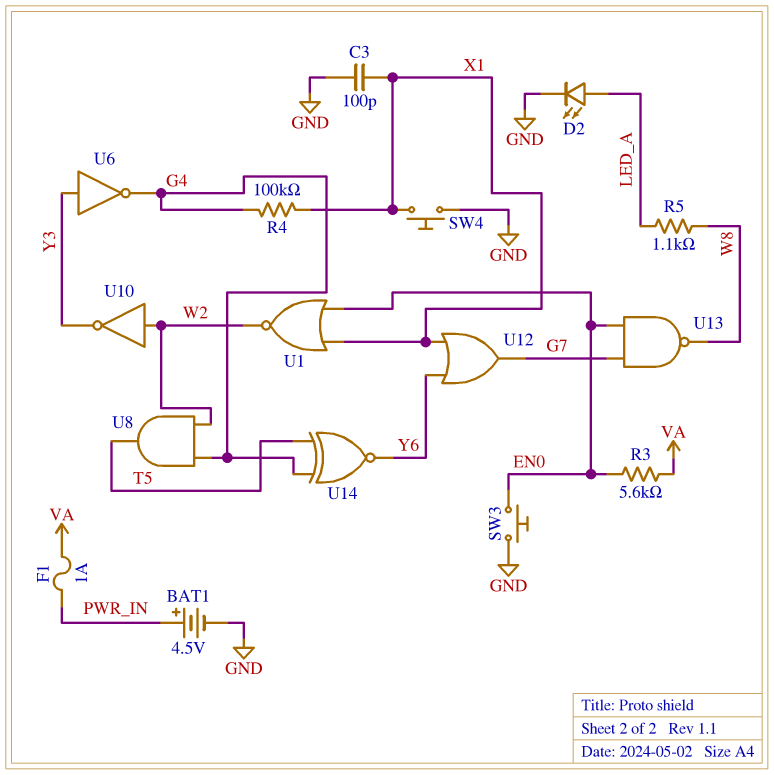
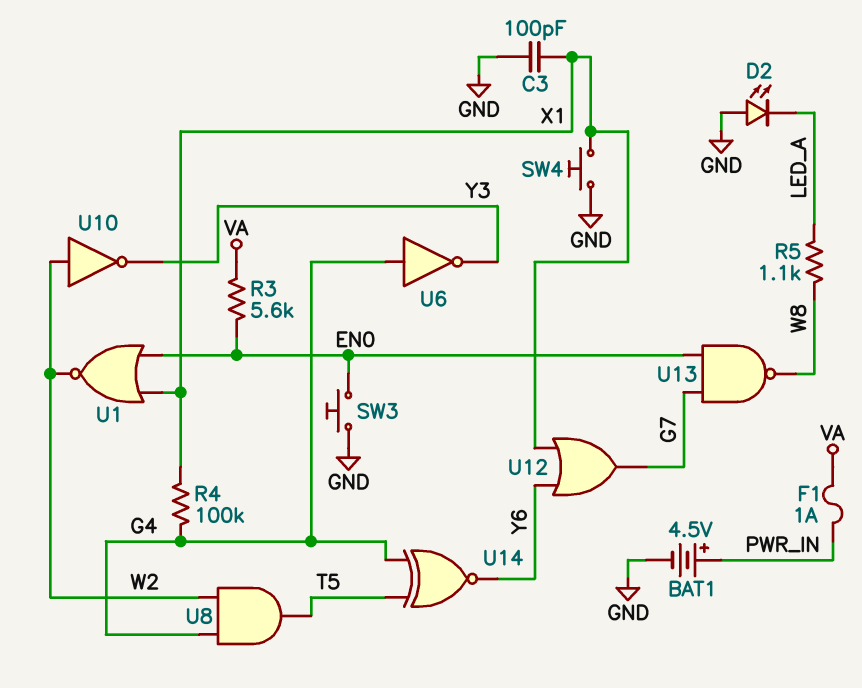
D2: LED (A LED_A, K GND) -> LED (A GND, K LED_A)
U6: NOT (in Y3, out G4) -> NOT (in G4, out Y3)

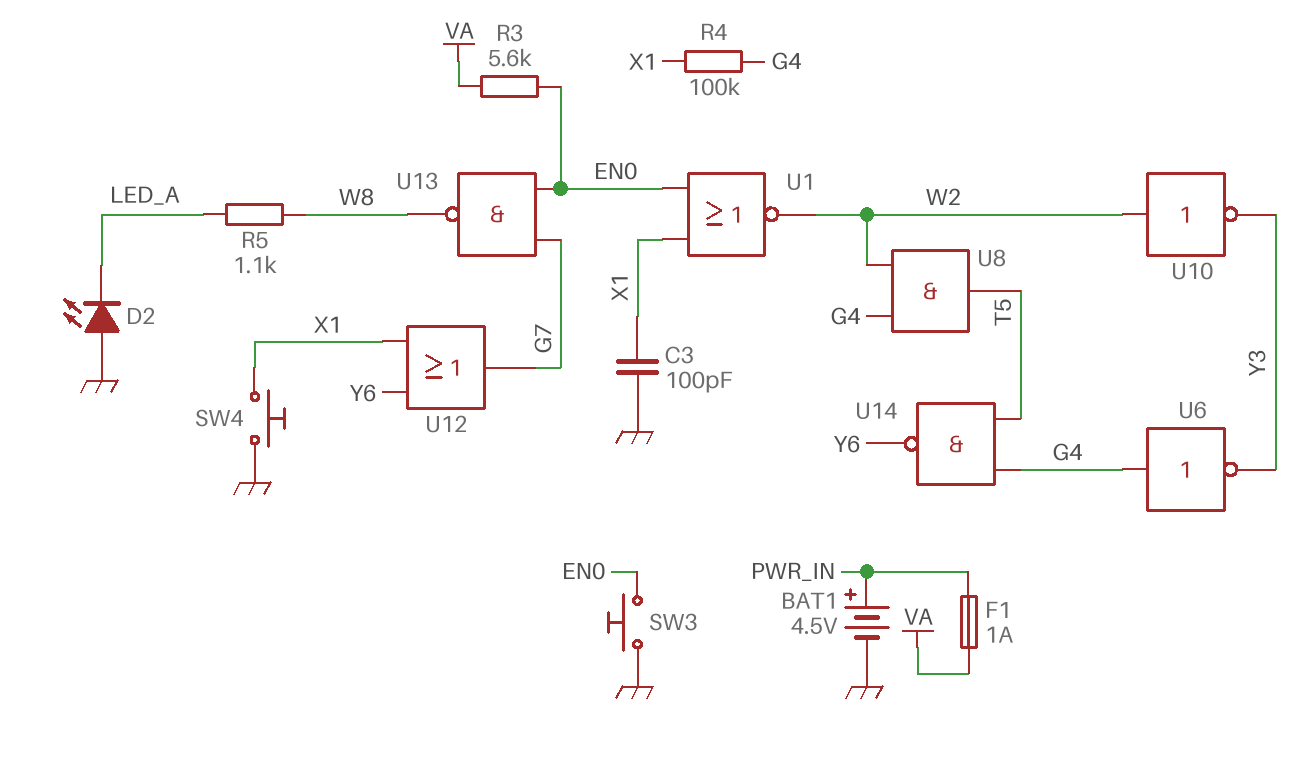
U14: XNOR (in G4, in T5, out Y6) -> NAND (in G4, in T5, out Y6)

